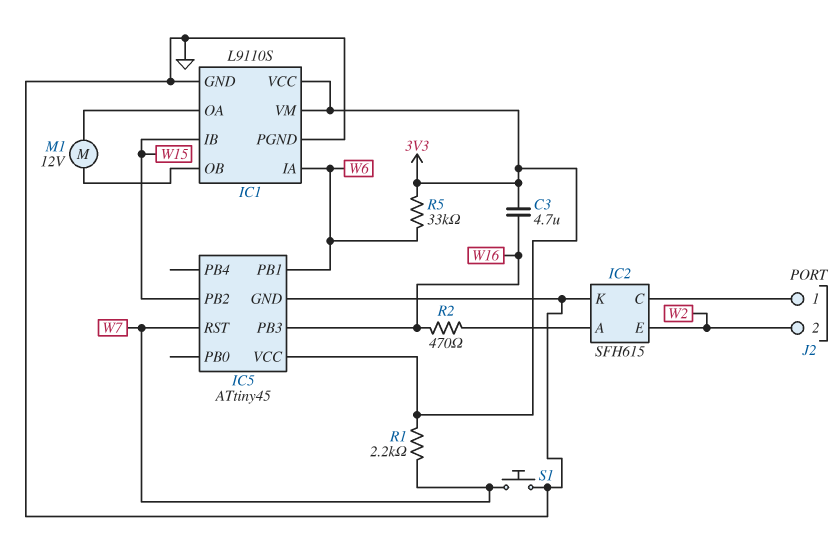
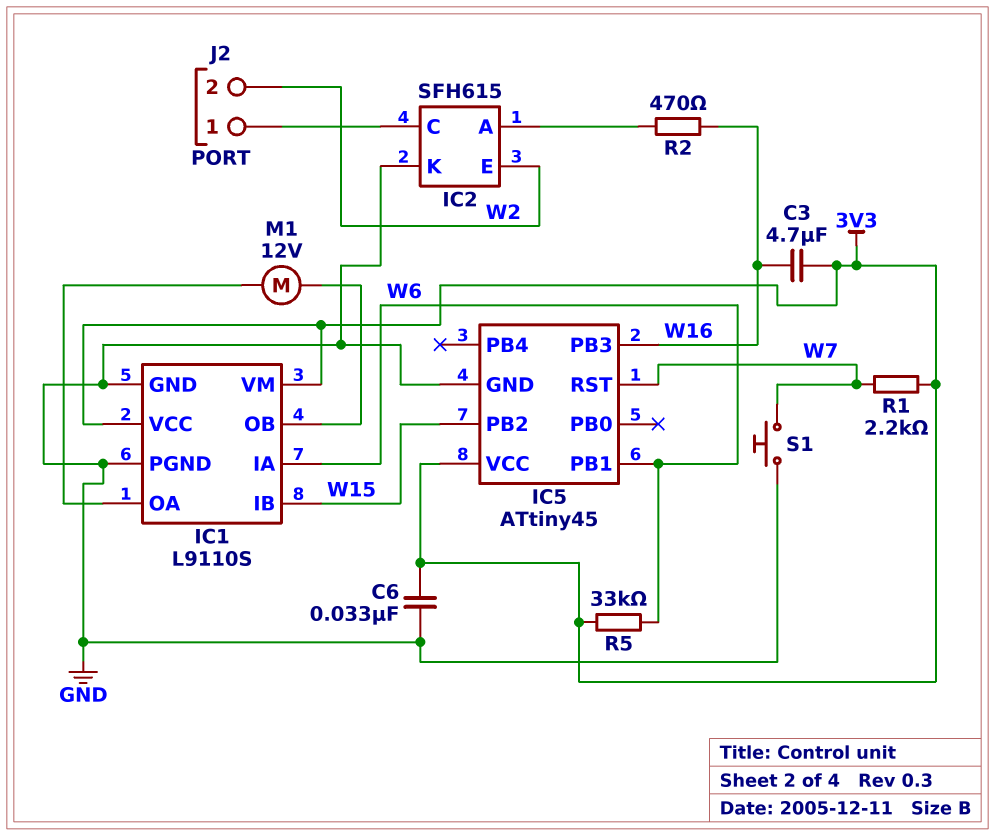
C6: none -> 33nF (3V3, GND)

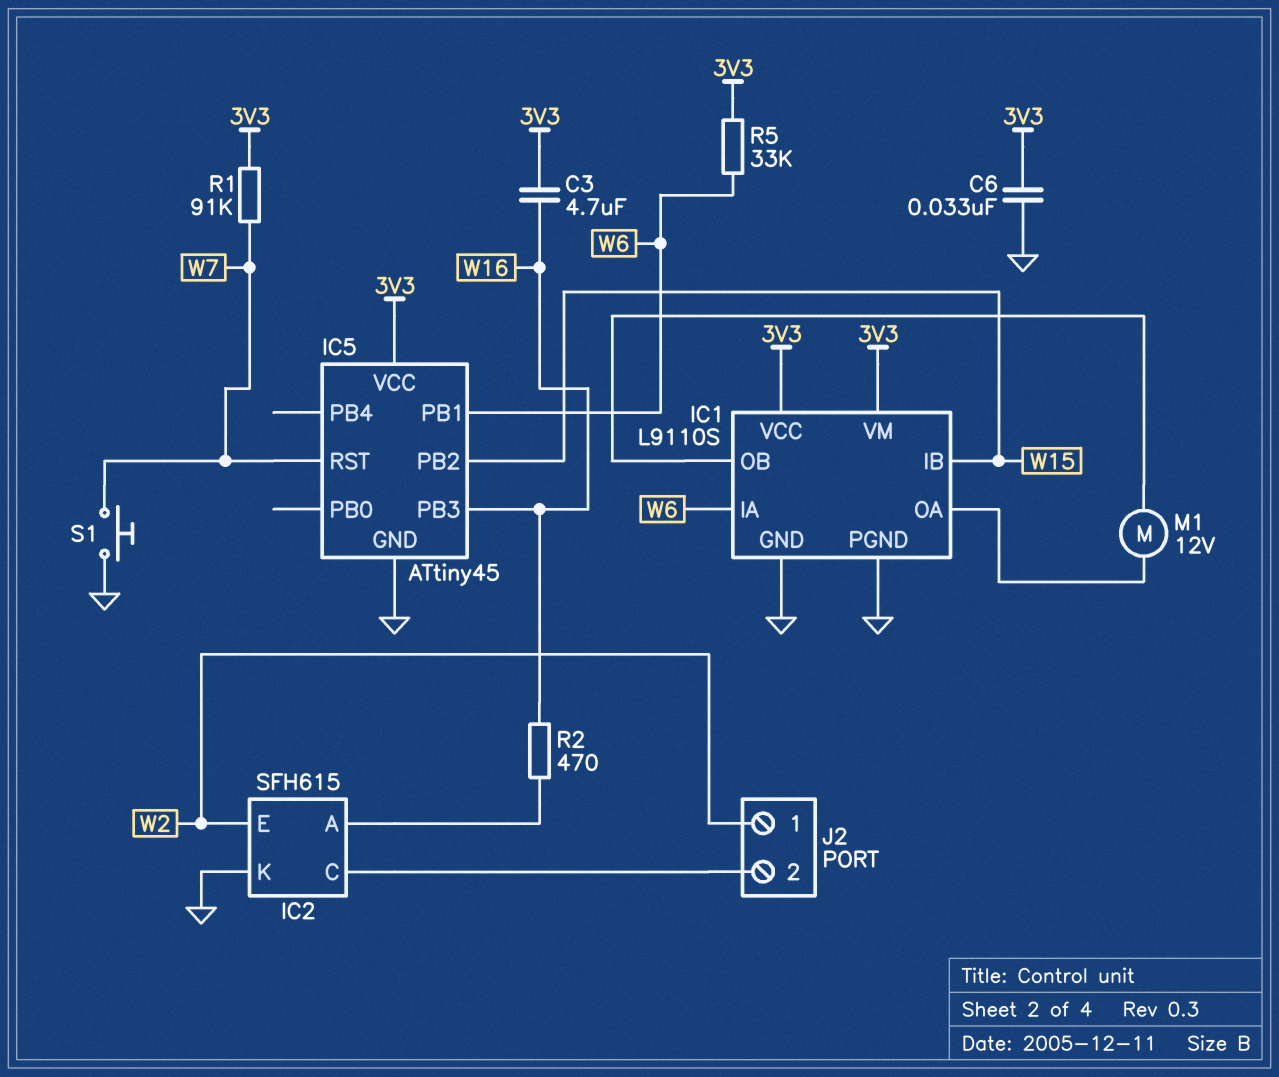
J2 pin 1: IC2/C -> W2
J2 pin 2: W2 -> IC2/C
R1: 2.2k (3V3, W7) -> 91k (3V3, W7)

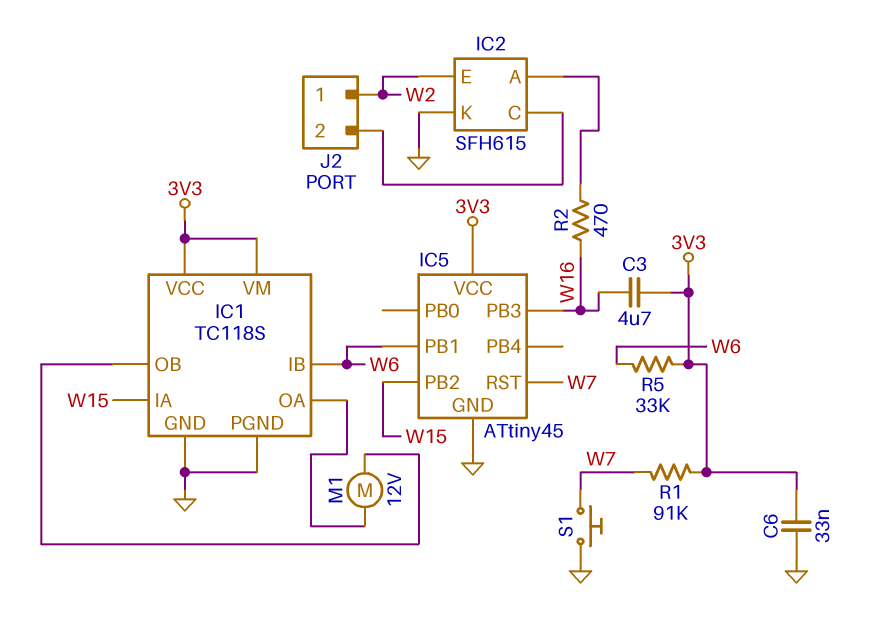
IC1: L9110S -> TC118S
IC1 pin IA: W6 -> W15
IC1 pin IB: W15 -> W6

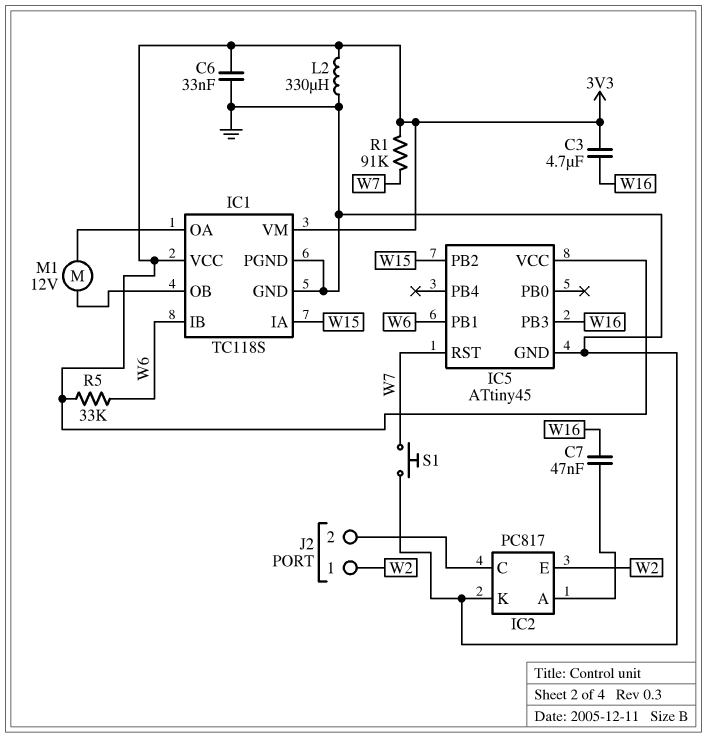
C7: none -> 47nF (IC2/A, W16)
IC2: SFH615 -> PC817
L2: none -> 330uH (3V3, GND)
R2: 470 (IC2/A, W16) -> none

